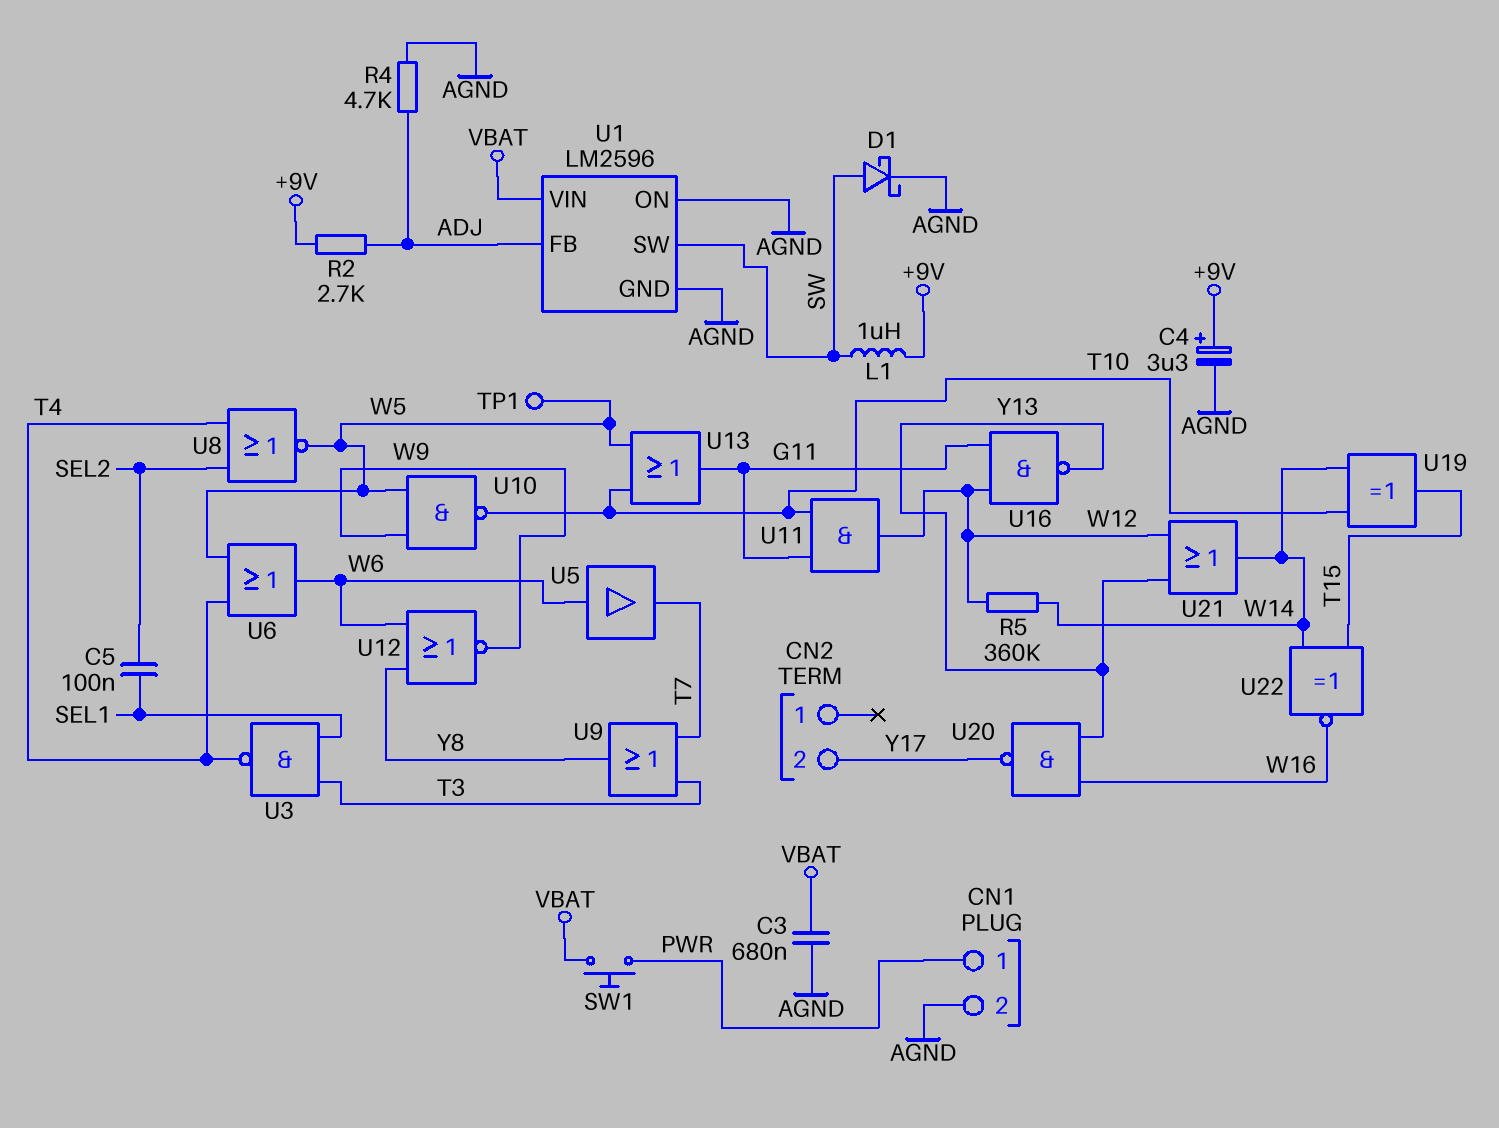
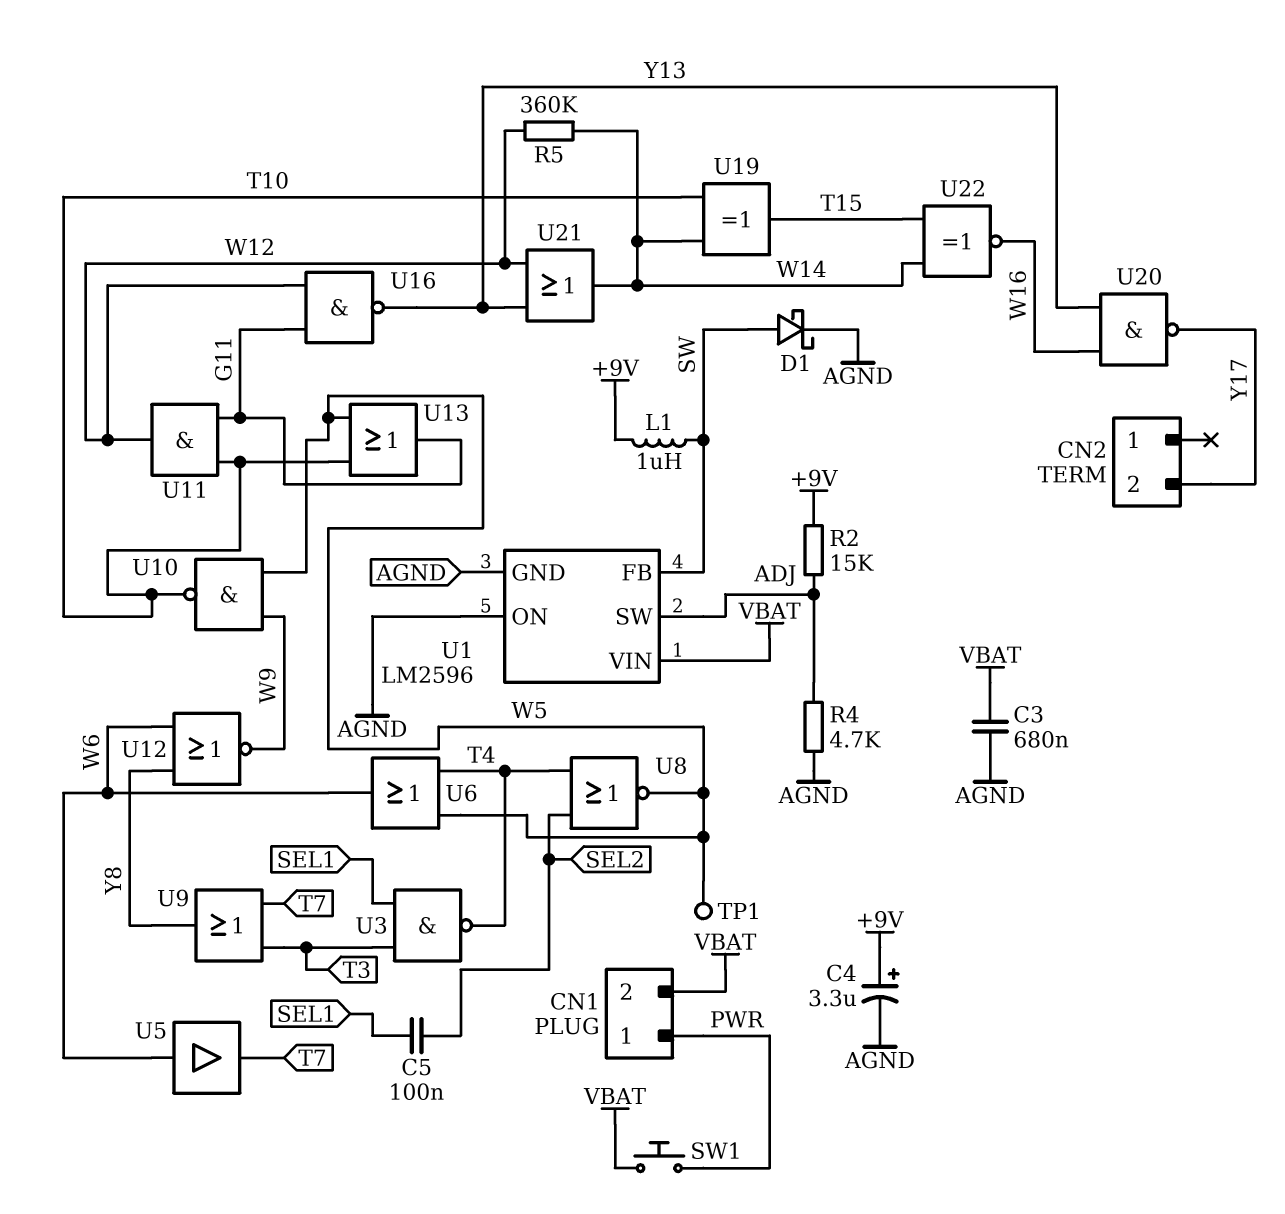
CN1 pin 2: AGND -> VBAT
R2: 2.7k (+9V, ADJ) -> 15k (+9V, ADJ)
U1 pin FB: ADJ -> SW
U1 pin SW: SW -> ADJ

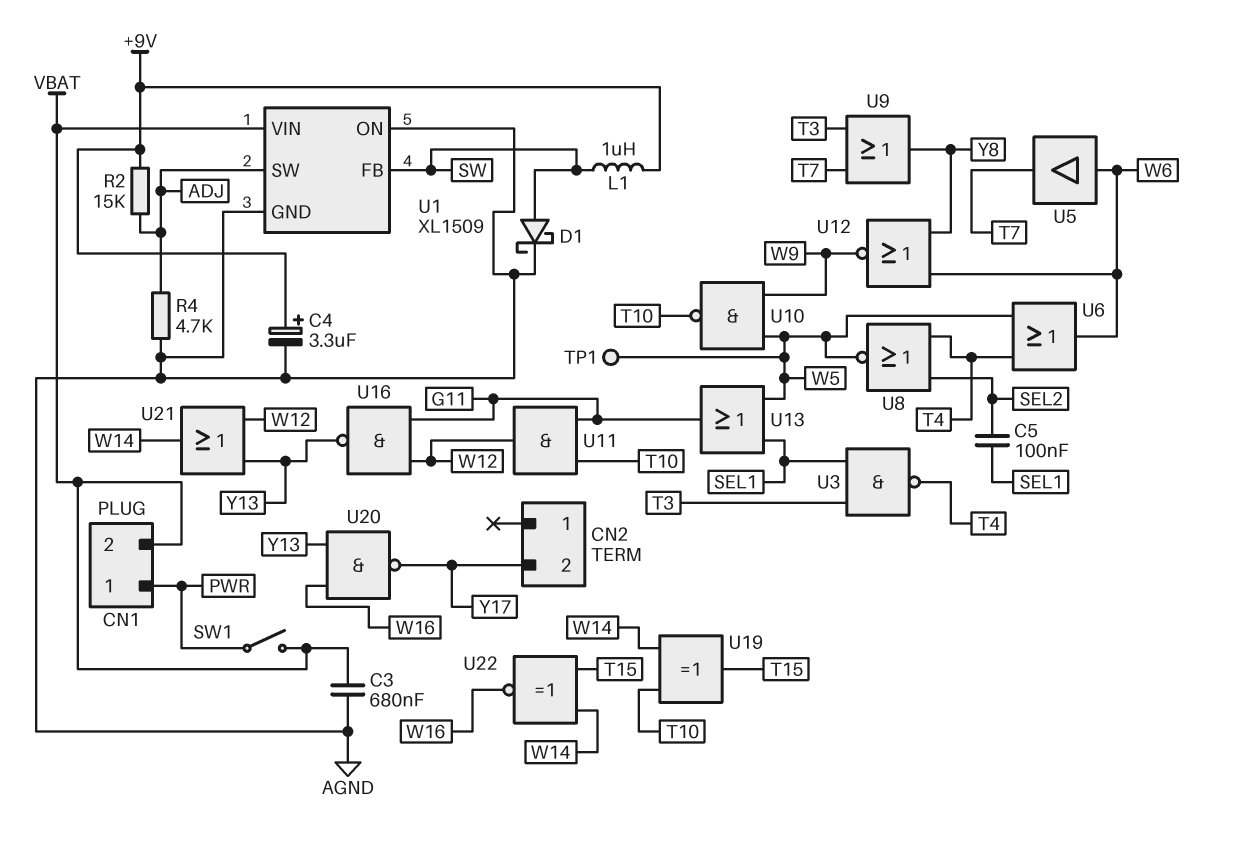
R5: 360k (W12, W14) -> none
SW1: button (PWR, VBAT) -> switch (PWR, VBAT)
U1: LM2596 -> XL1509
U13: OR (in T10, in W5, out G11) -> OR (in SEL1, in W5, out G11)

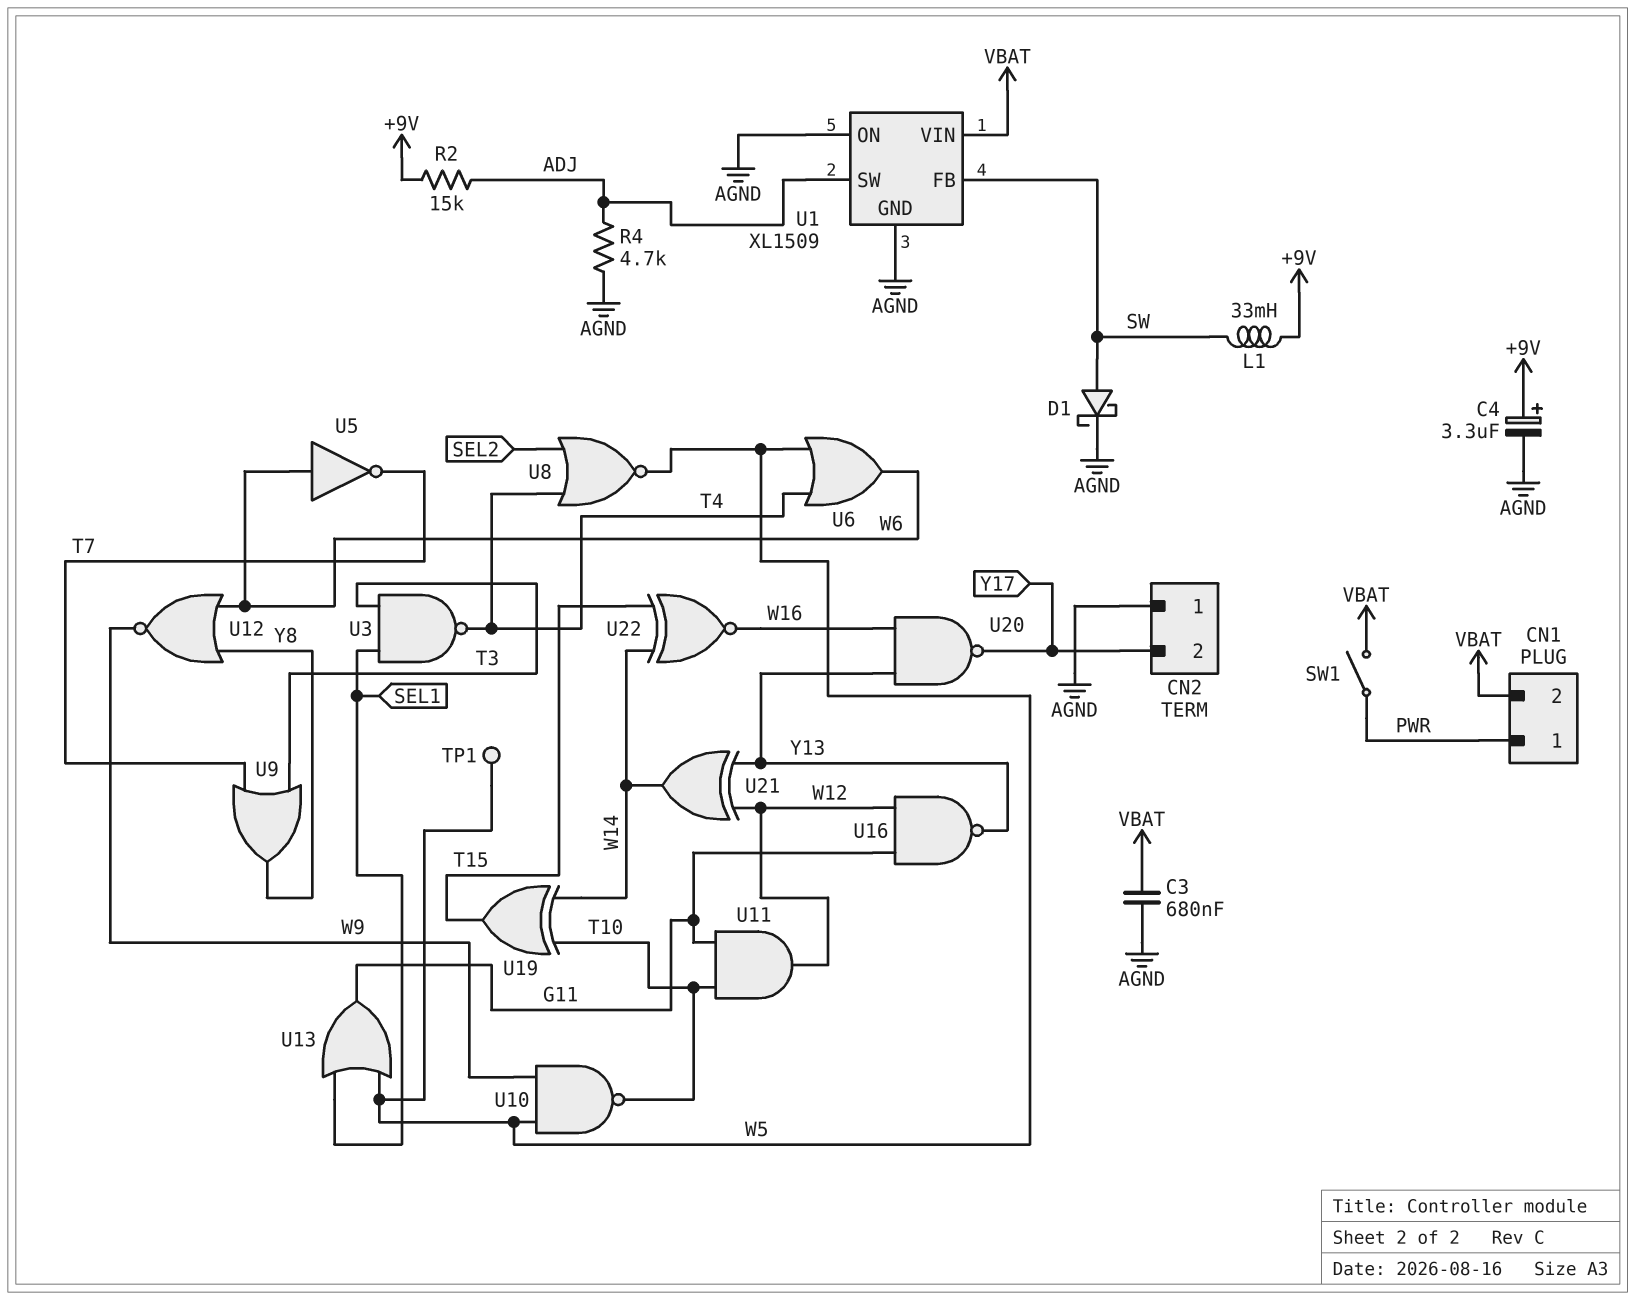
C5: 100nF (SEL1, SEL2) -> none
CN2 pin 1: none -> AGND
L1: 1uH (+9V, SW) -> 33mH (+9V, SW)
U5: buffer (in W6, out T7) -> NOT (in W6, out T7)
U21: OR (in W12, in Y13, out W14) -> XOR (in W12, in Y13, out W14)

